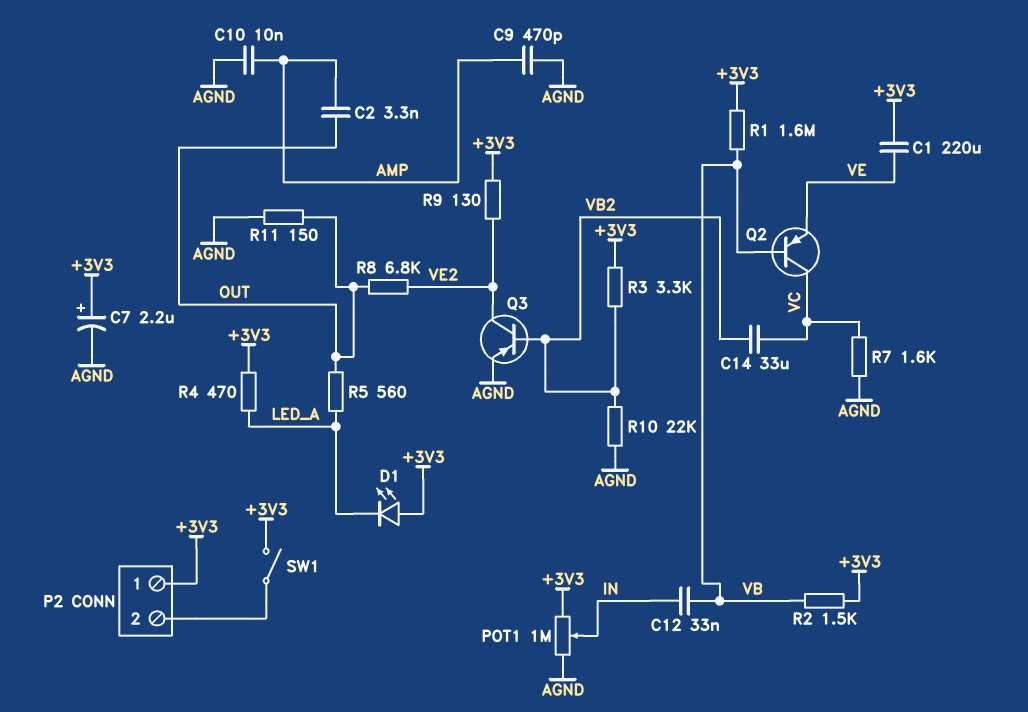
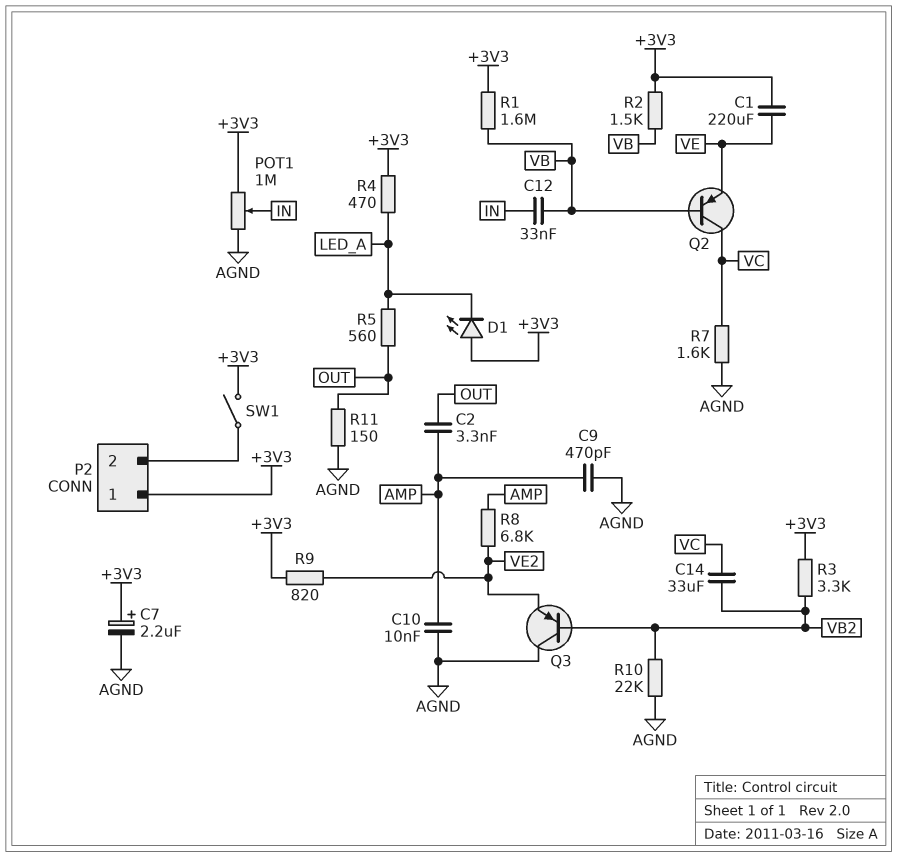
Q3: PNP (B VB2, C VE2, E AGND) -> PNP (B VB2, C AGND, E VE2)
R8: 6.8k (OUT, VE2) -> 6.8k (AMP, VE2)
R9: 130 (+3V3, VE2) -> 820 (+3V3, VE2)

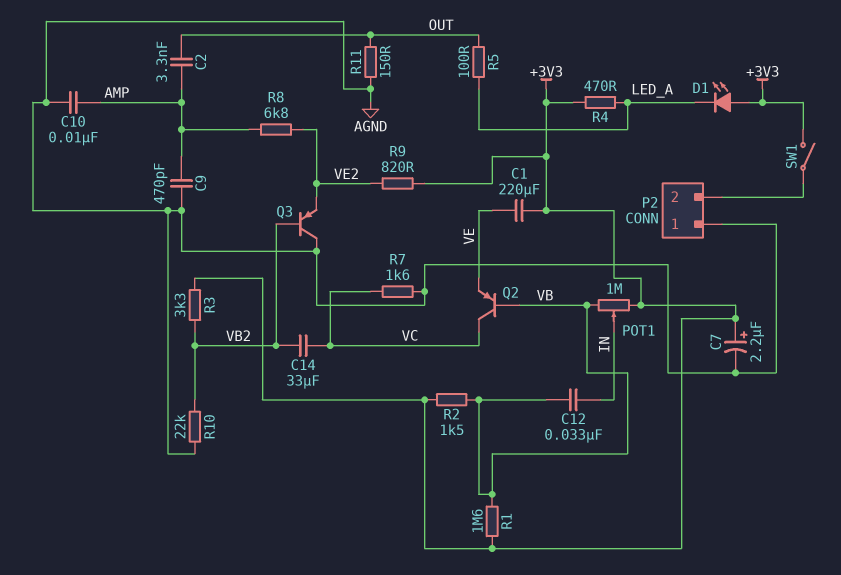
P2 pin 1: +3V3 -> AGND
POT1: 1M (+3V3, AGND, wiper IN) -> 1M (+3V3, VB, wiper IN)
R5: 560 (LED_A, OUT) -> 100 (LED_A, OUT)

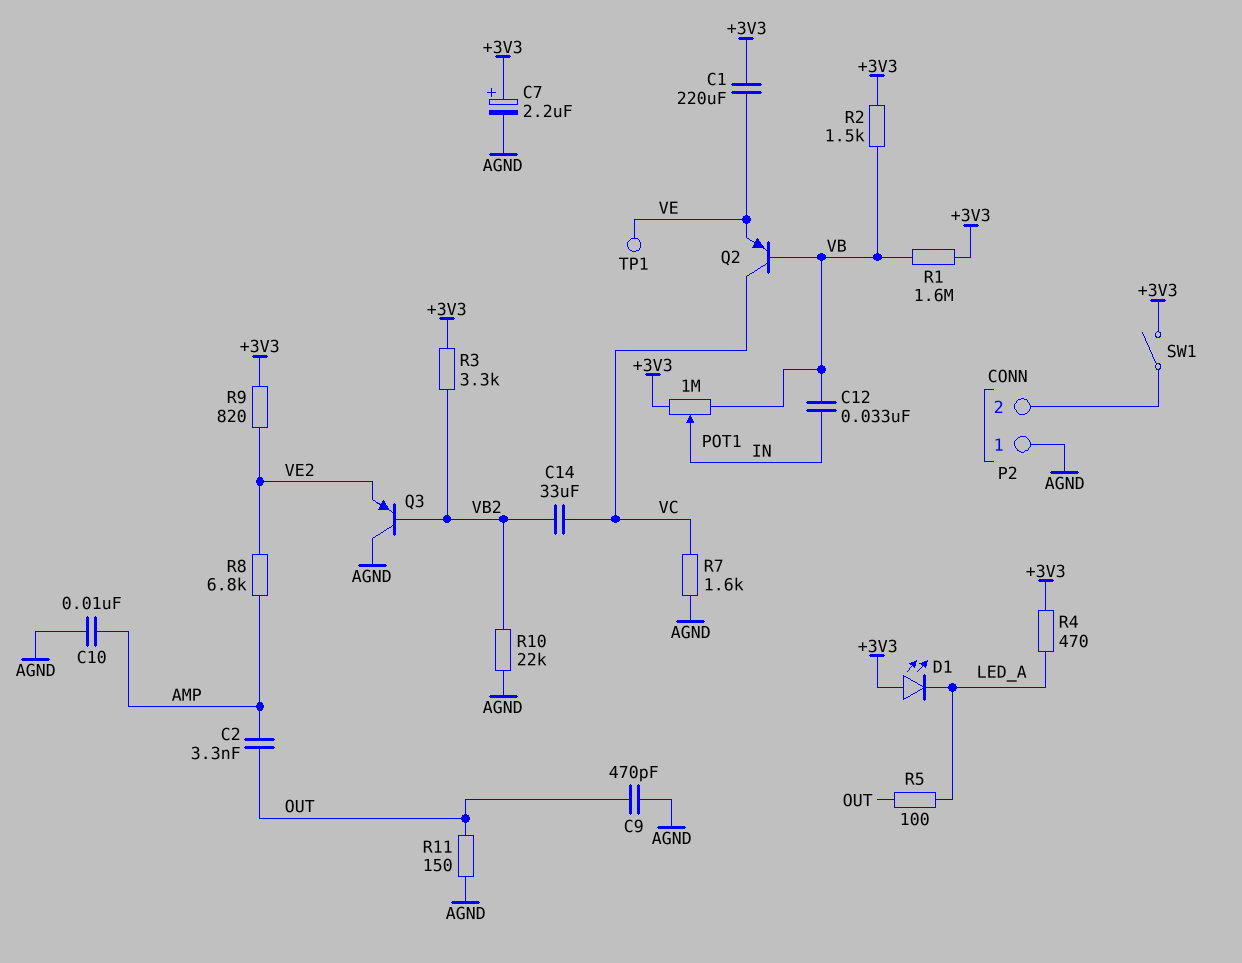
C9: 470pF (AGND, AMP) -> 470pF (AGND, OUT)
TP1: none -> test point (VE)

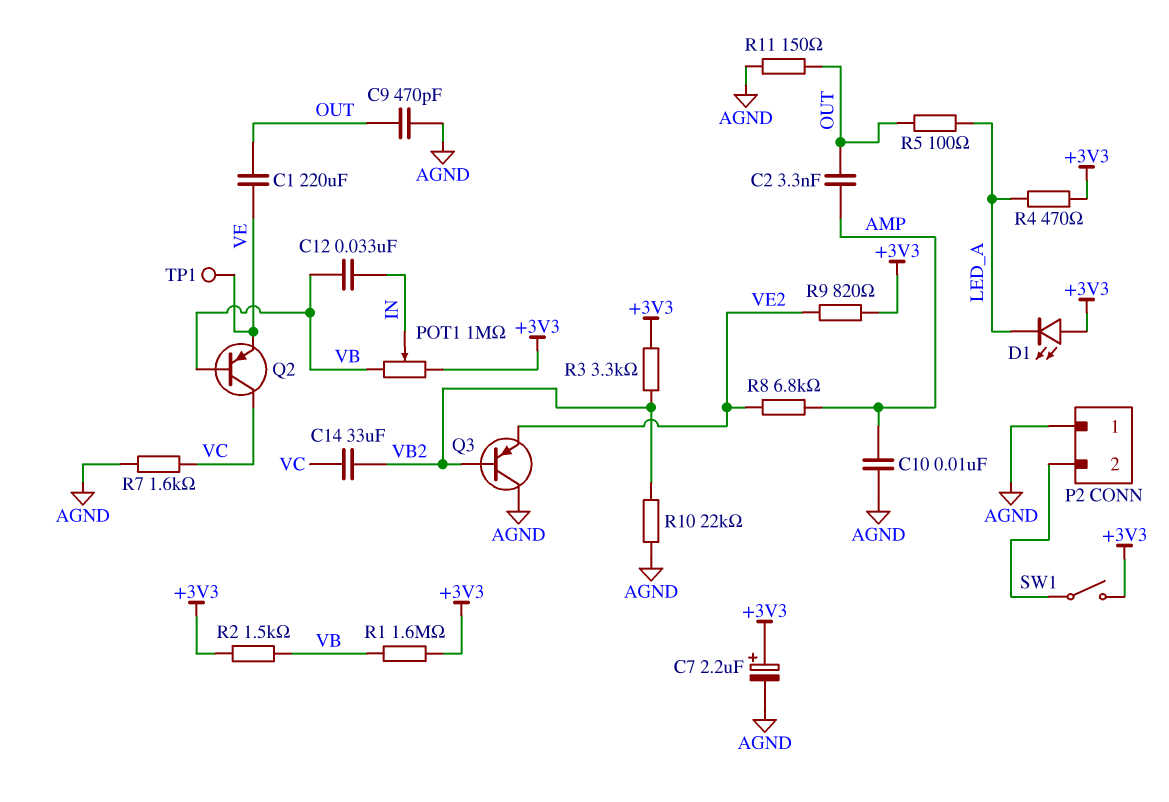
C1: 220uF (+3V3, VE) -> 220uF (OUT, VE)

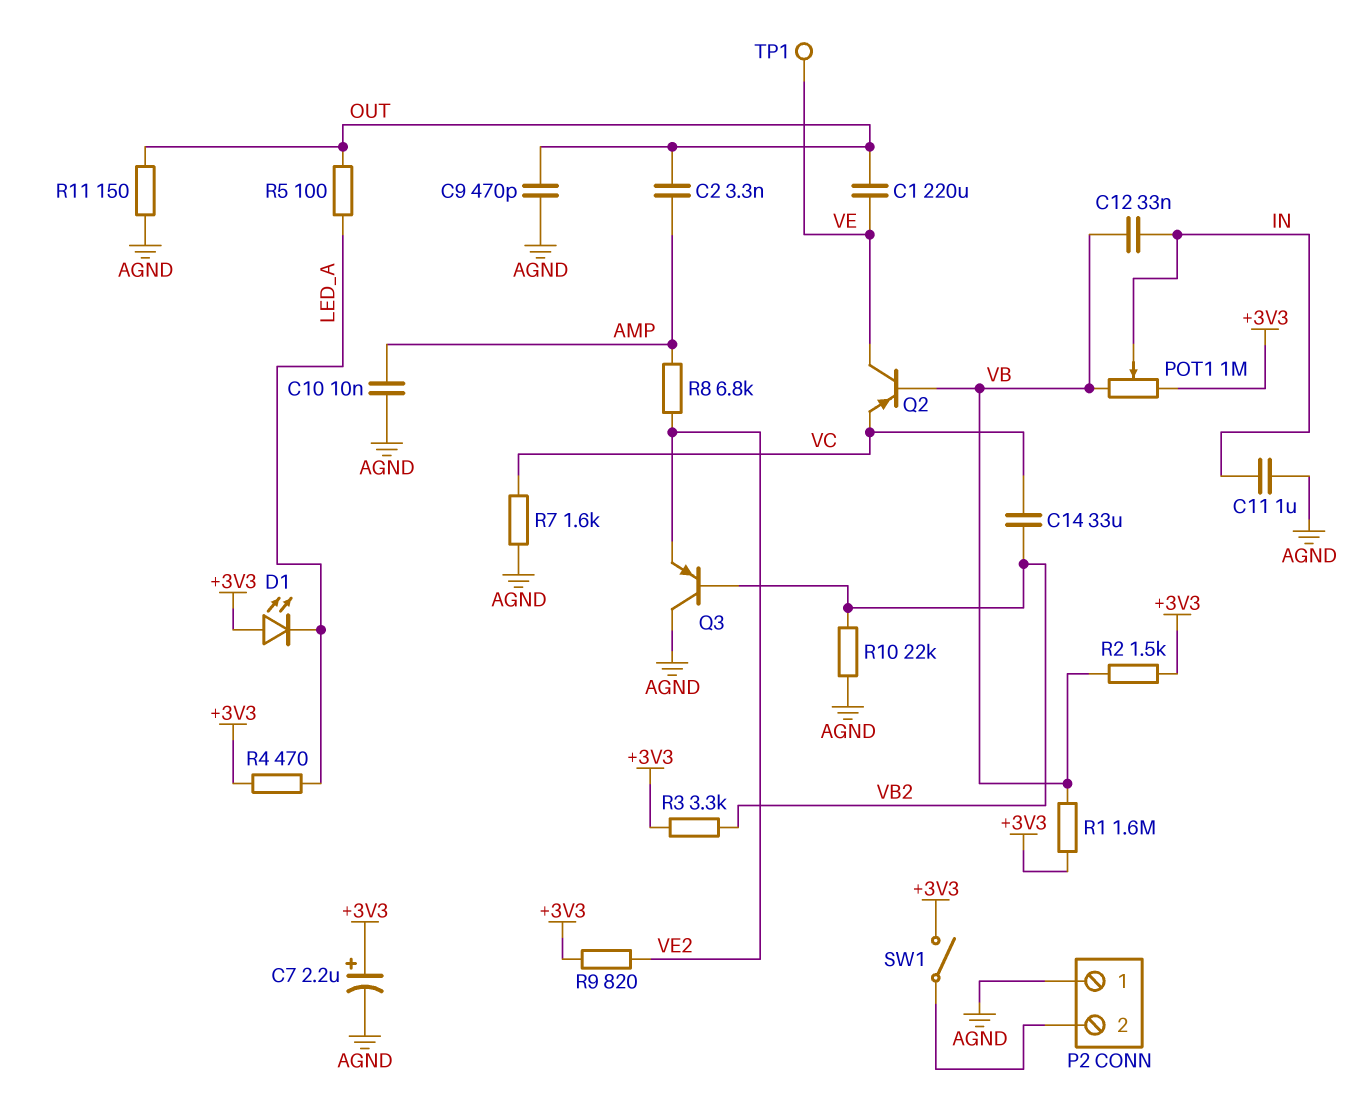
C11: none -> 1uF (AGND, IN)
Q2: PNP (B VB, C VC, E VE) -> PNP (B VB, C VE, E VC)

